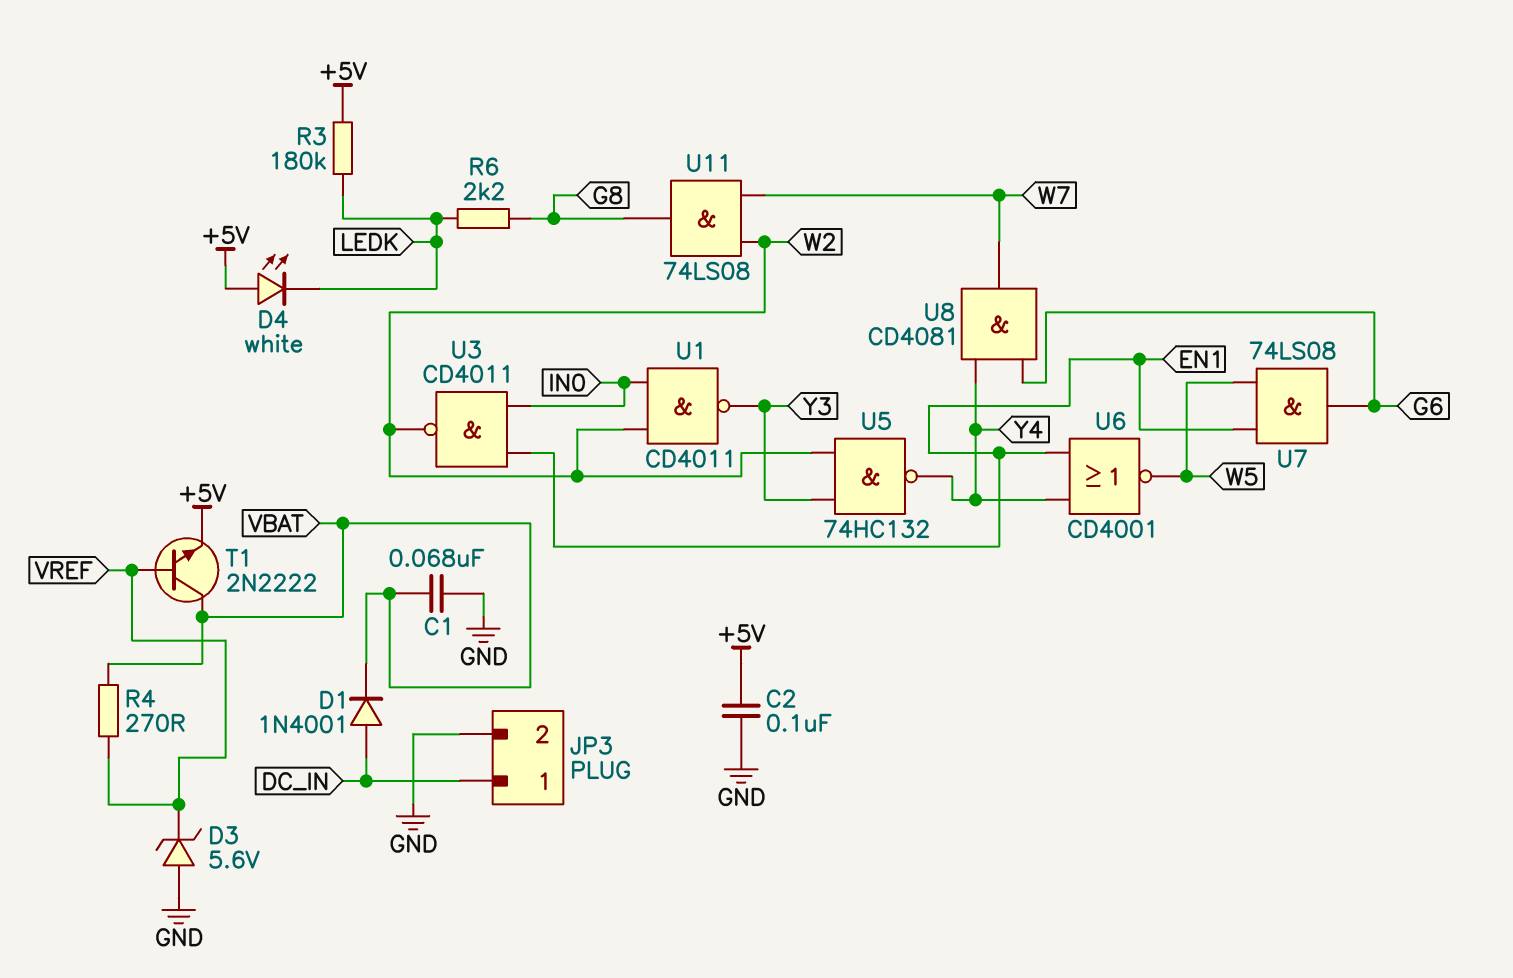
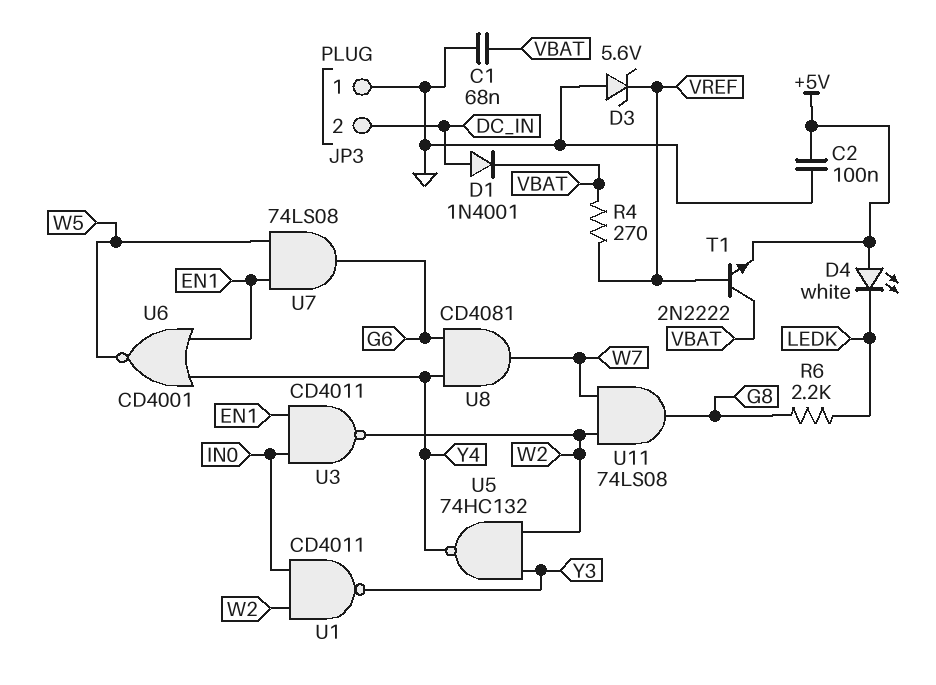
JP3 pin 1: DC_IN -> GND
JP3 pin 2: GND -> DC_IN
R3: 180k (+5V, LEDK) -> none

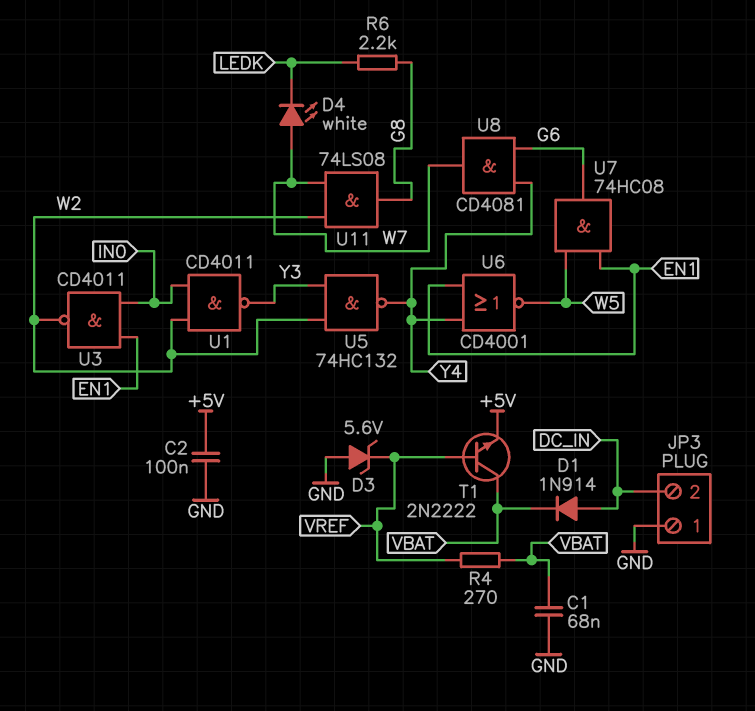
D1: diode 1N4001 (A DC_IN, K VBAT) -> diode 1N914 (A DC_IN, K VBAT)
D4: LED white (A +5V, K LEDK) -> LED white (A W7, K LEDK)
U7: AND 74LS08 (in EN1, in W5, out G6) -> AND 74HC08 (in EN1, in W5, out G6)

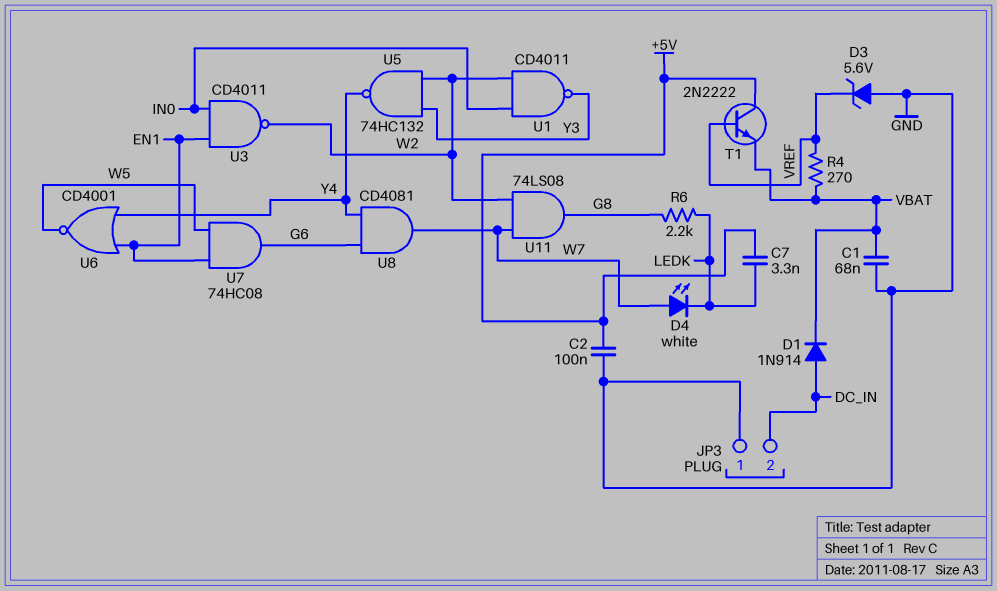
C7: none -> 3.3nF (+5V, LEDK)
T1: NPN 2N2222 (B VREF, C VBAT, E +5V) -> NPN 2N2222 (B VREF, C +5V, E VBAT)

